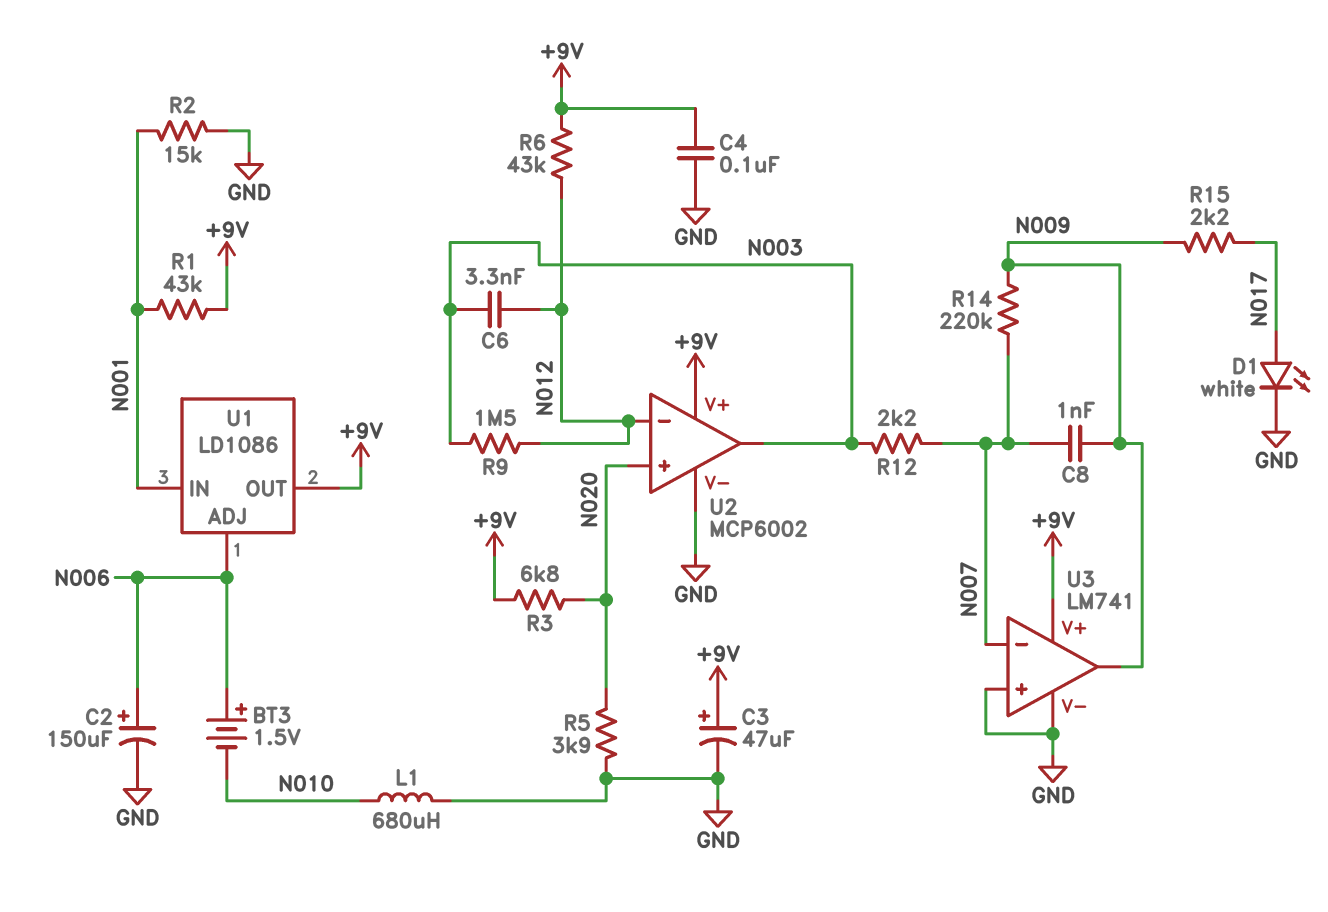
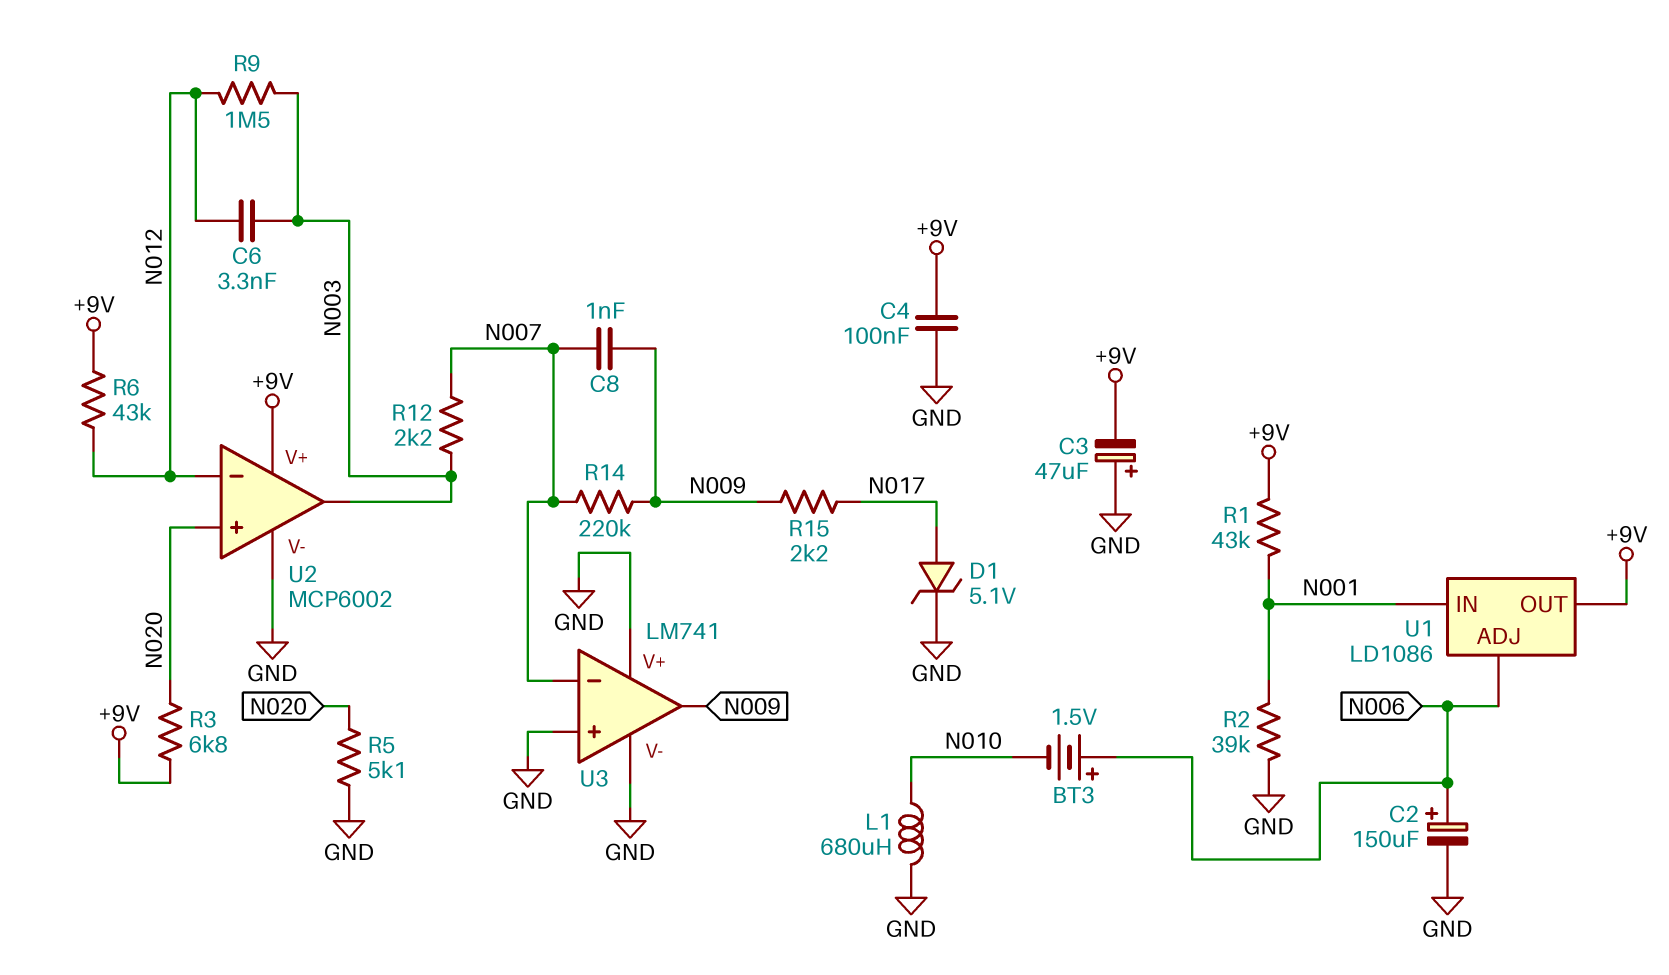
C3: 47uF (plus +9V, minus GND) -> 47uF (plus GND, minus +9V)
D1: LED white (A N017, K GND) -> zener 5.1V (A N017, K GND)
R2: 15k (GND, N001) -> 39k (GND, N001)
R5: 3.9k (GND, N020) -> 5.1k (GND, N020)
U3 pin V+: +9V -> GND

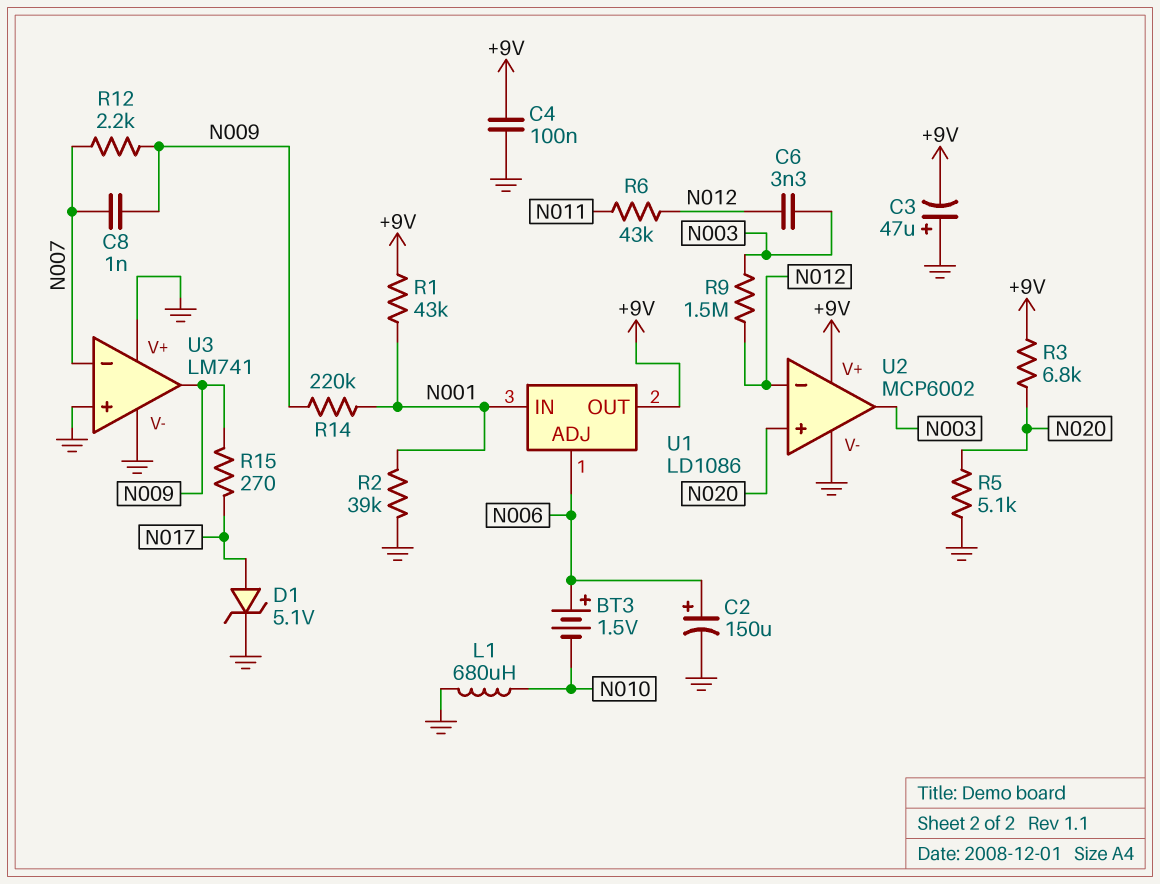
R6: 43k (+9V, N012) -> 43k (N011, N012)
R12: 2.2k (N003, N007) -> 2.2k (N007, N009)
R14: 220k (N007, N009) -> 220k (N001, N009)
R15: 2.2k (N009, N017) -> 270 (N009, N017)

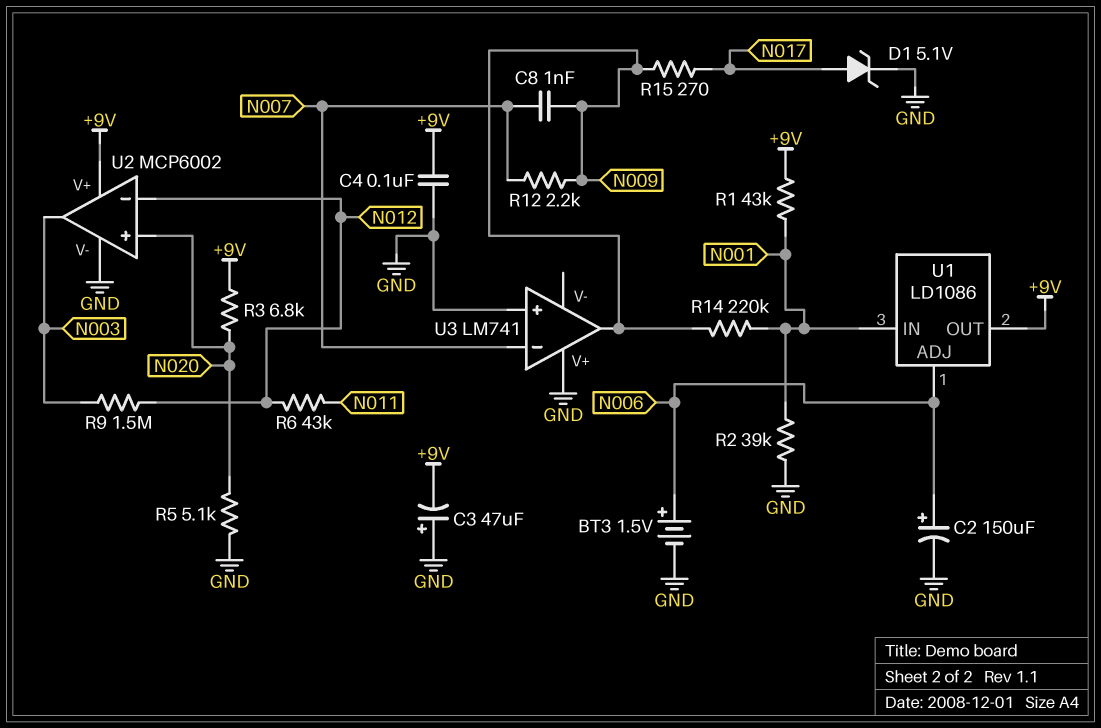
BT3: 1.5V (plus N006, minus N010) -> 1.5V (plus N006, minus GND)
C6: 3.3nF (N003, N012) -> none
L1: 680uH (GND, N010) -> none
U3 pin V-: GND -> none

